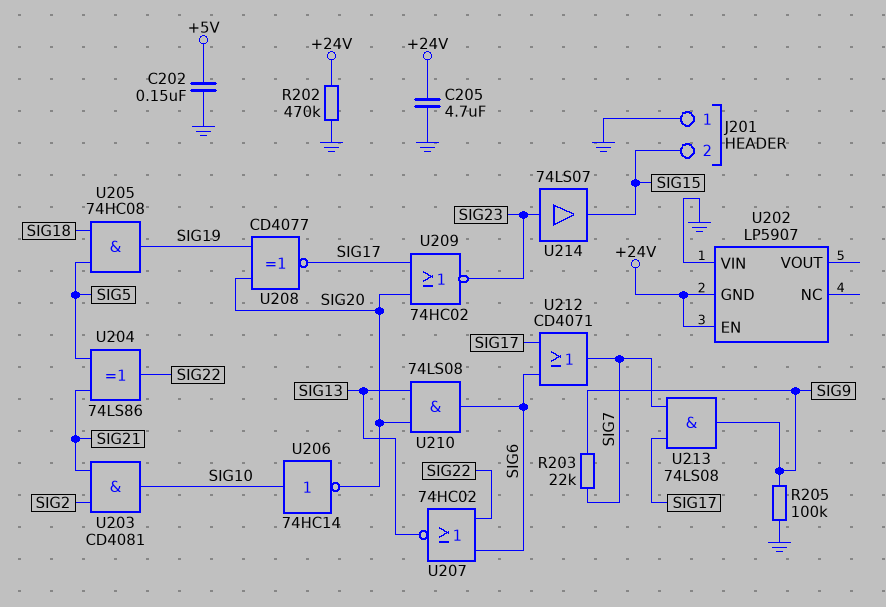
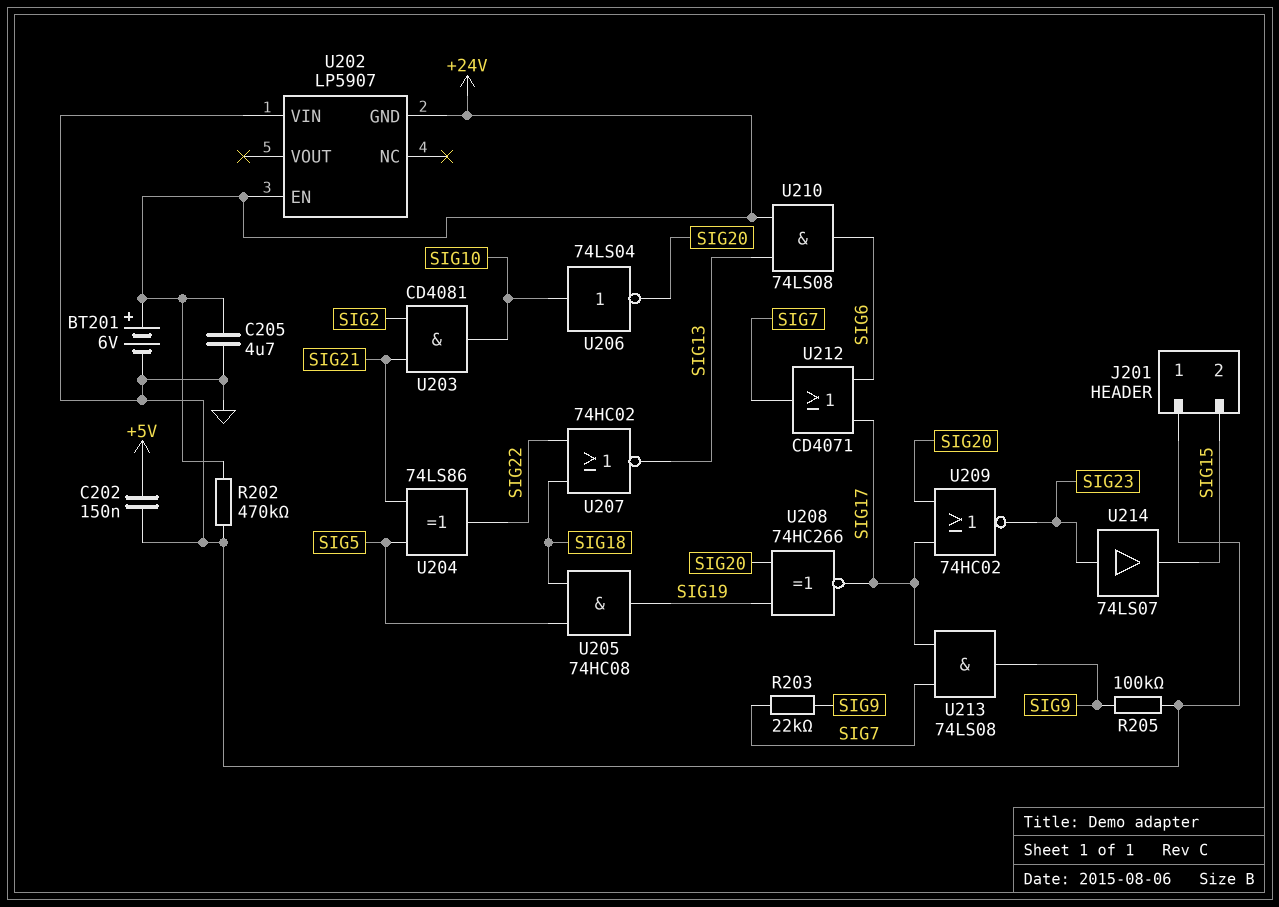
BT201: none -> 6V (plus +24V, minus GND)
U206: NOT 74HC14 (in SIG10, out SIG20) -> NOT 74LS04 (in SIG10, out SIG20)
U207: NOR 74HC02 (in SIG6, in SIG22, out SIG13) -> NOR 74HC02 (in SIG18, in SIG22, out SIG13)
U208: XNOR CD4077 (in SIG19, in SIG20, out SIG17) -> XNOR 74HC266 (in SIG19, in SIG20, out SIG17)
U210: AND 74LS08 (in SIG13, in SIG20, out SIG6) -> AND 74LS08 (in +24V, in SIG13, out SIG6)

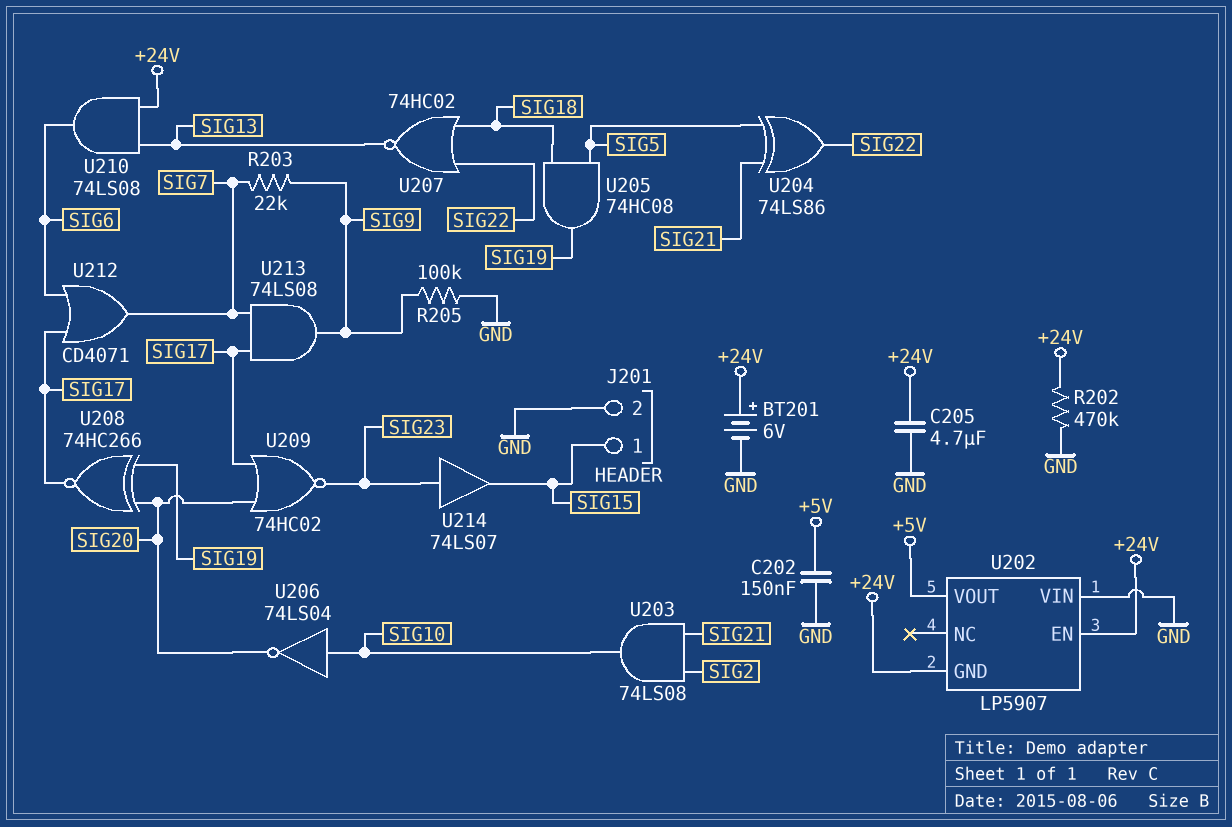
J201 pin 1: GND -> SIG15
J201 pin 2: SIG15 -> GND
U202 pin VOUT: none -> +5V
U203: AND CD4081 (in SIG2, in SIG21, out SIG10) -> AND 74LS08 (in SIG2, in SIG21, out SIG10)

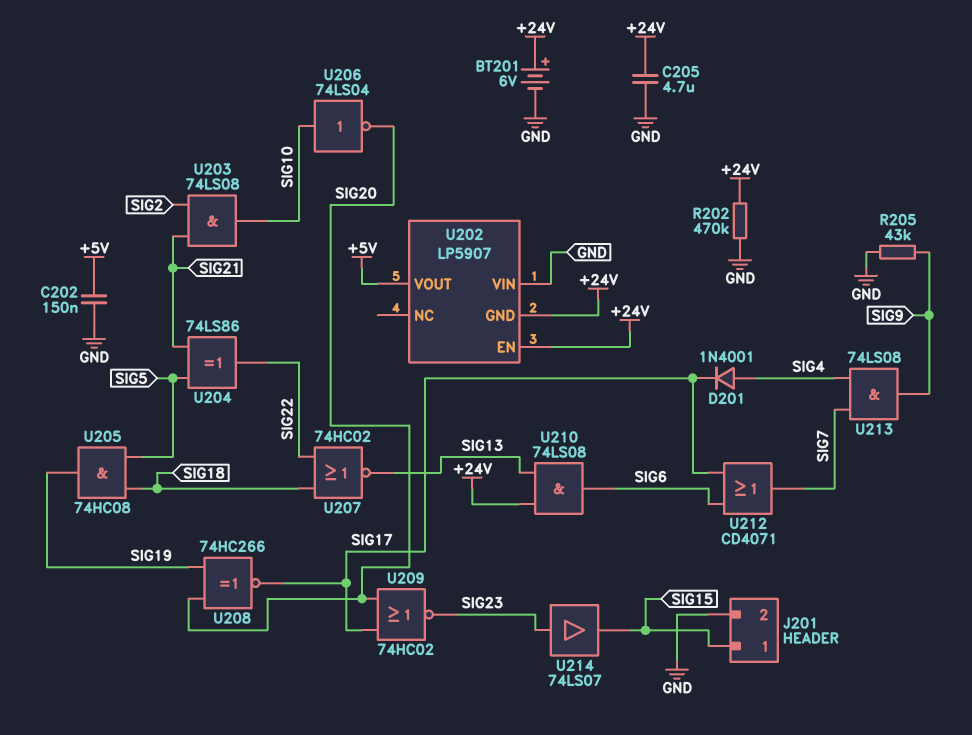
D201: none -> diode 1N4001 (A SIG4, K SIG17)
R203: 22k (SIG7, SIG9) -> none
R205: 100k (GND, SIG9) -> 43k (GND, SIG9)
U213: AND 74LS08 (in SIG7, in SIG17, out SIG9) -> AND 74LS08 (in SIG4, in SIG7, out SIG9)

